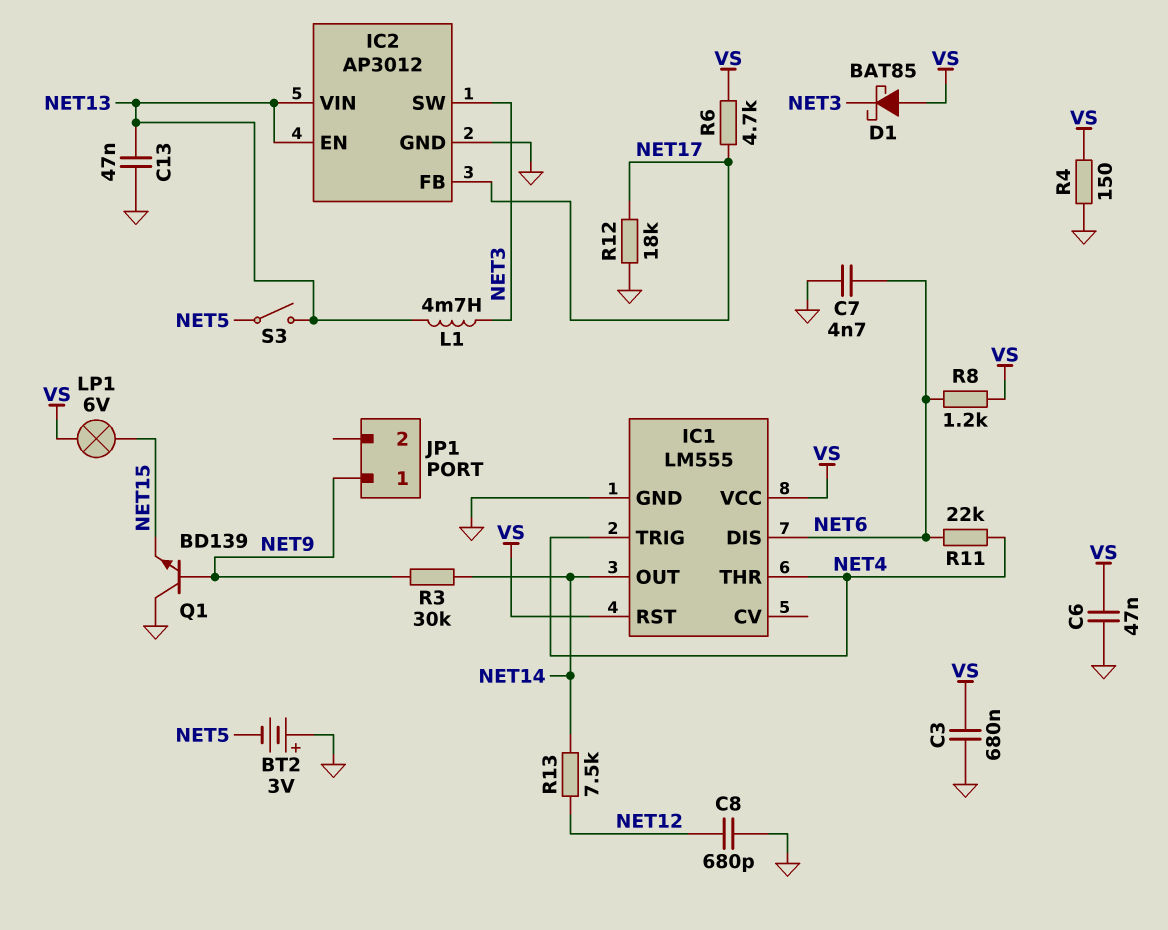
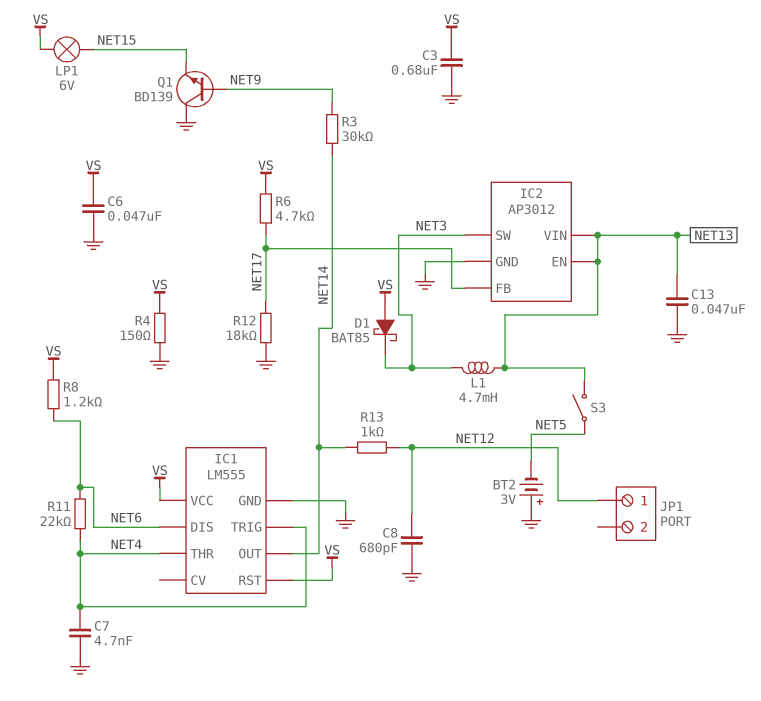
C7: 4.7nF (GND, NET6) -> 4.7nF (GND, NET4)
JP1 pin 1: NET9 -> NET12
R13: 7.5k (NET12, NET14) -> 1k (NET12, NET14)

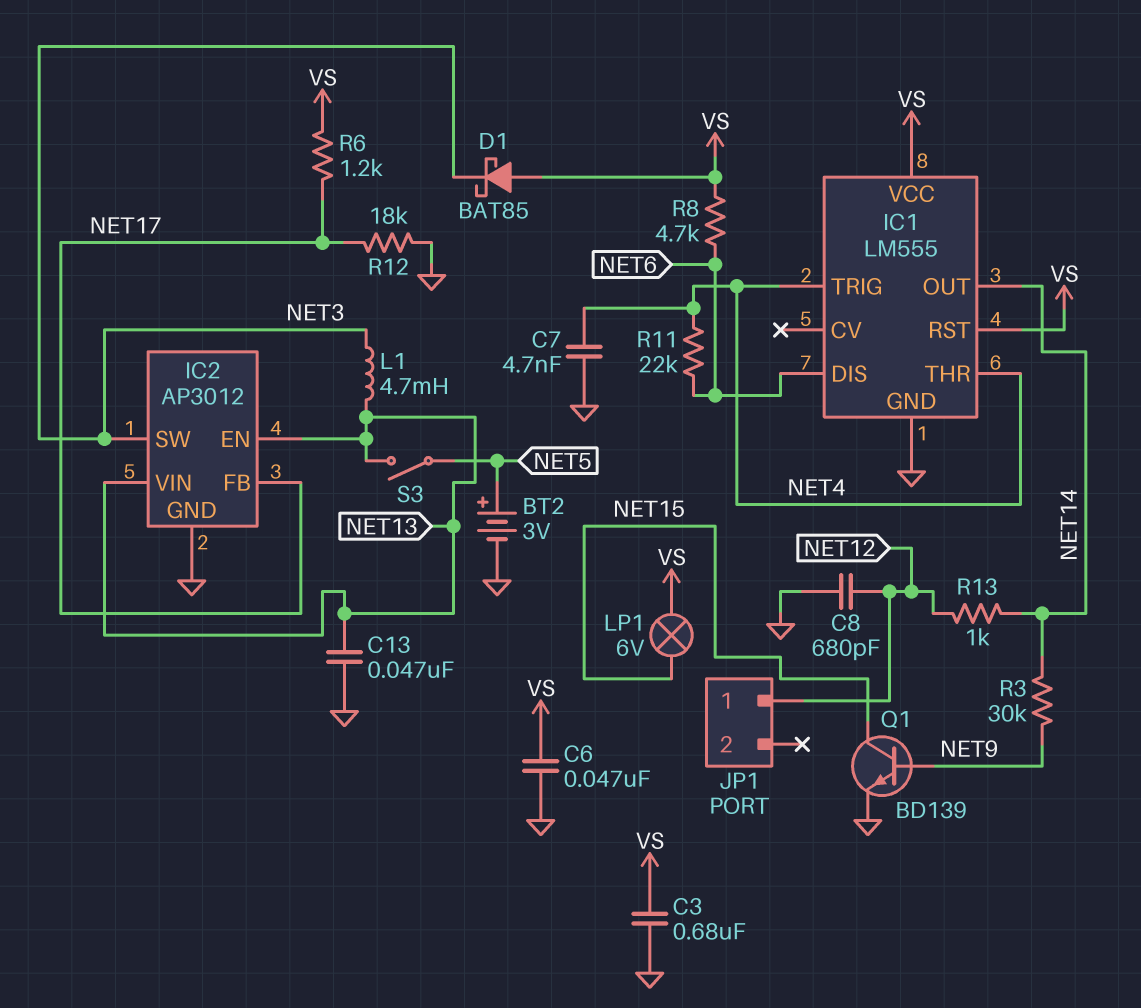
BT2: 3V (plus GND, minus NET5) -> 3V (plus NET5, minus GND)
Q1: NPN BD139 (B NET9, C GND, E NET15) -> NPN BD139 (B NET9, C NET15, E GND)
R4: 150 (GND, VS) -> none
R6: 4.7k (NET17, VS) -> 1.2k (NET17, VS)
R8: 1.2k (NET6, VS) -> 4.7k (NET6, VS)

